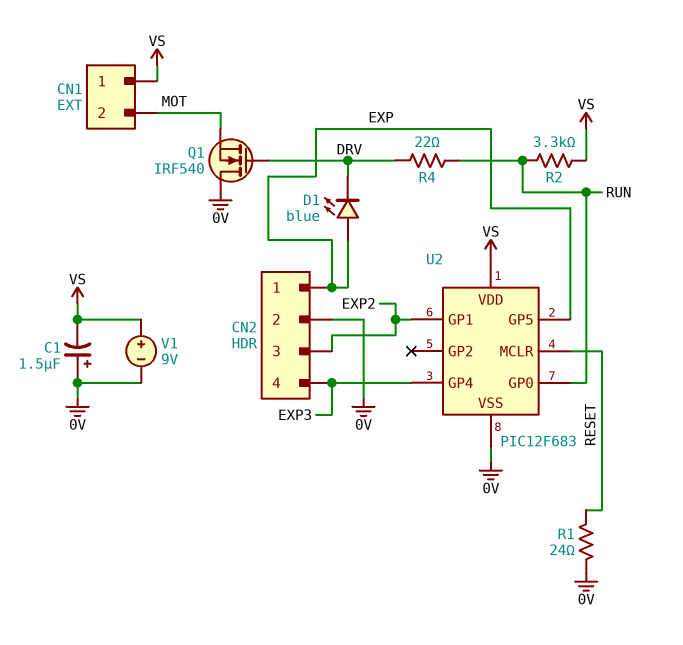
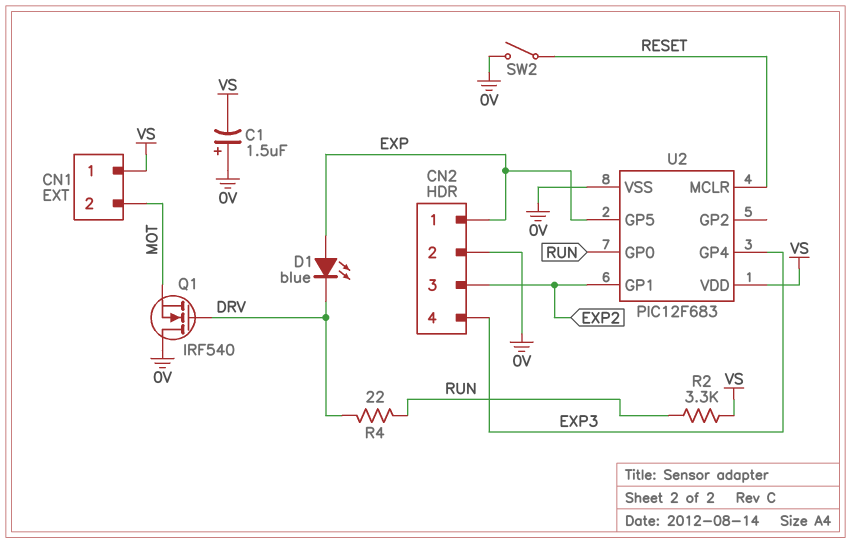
R1: 24 (0V, RESET) -> none
SW2: none -> switch (0V, RESET)
V1: 9V (plus VS, minus 0V) -> none

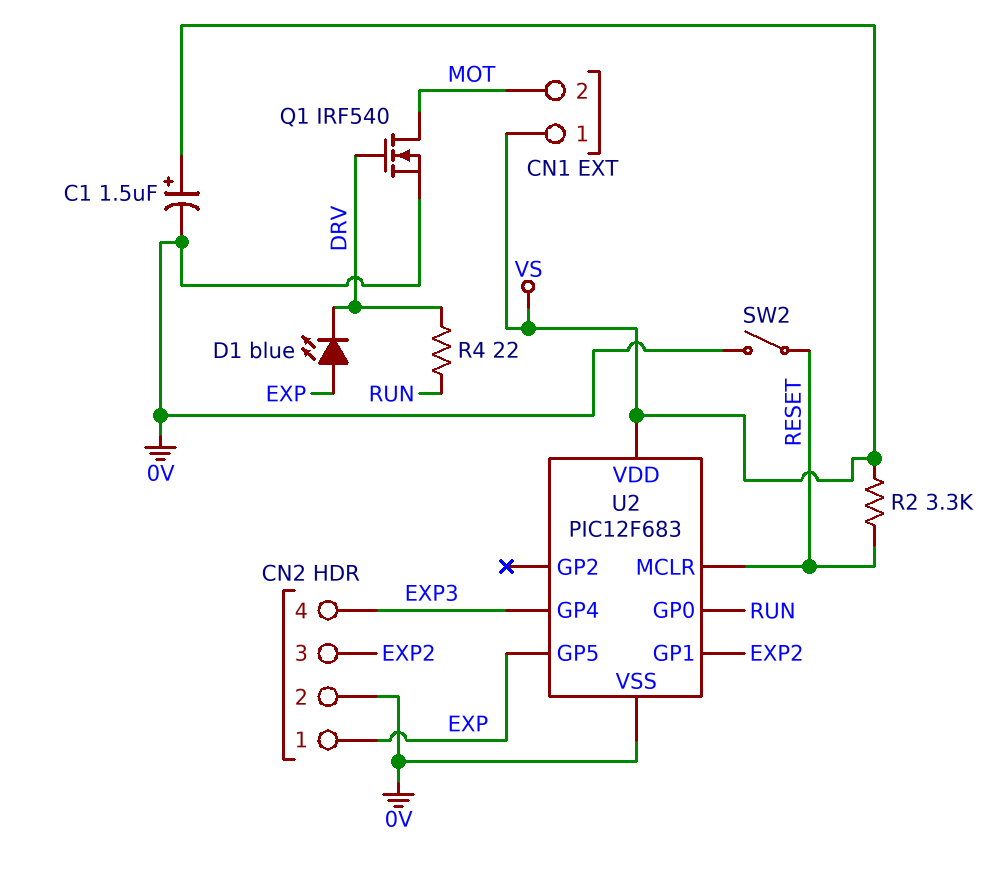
C1: 1.5uF (plus 0V, minus VS) -> 1.5uF (plus VS, minus 0V)
Q1: NMOS IRF540 (G DRV, D 0V, S MOT) -> NMOS IRF540 (G DRV, D MOT, S 0V)
R2: 3.3k (RUN, VS) -> 3.3k (RESET, VS)

